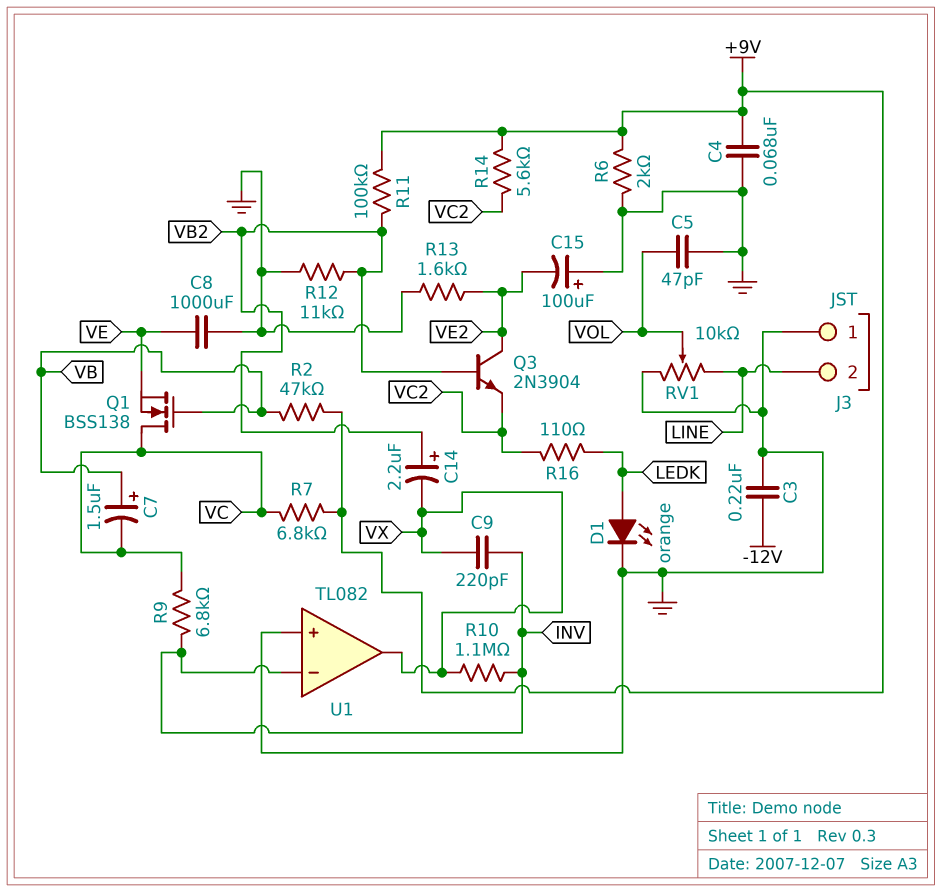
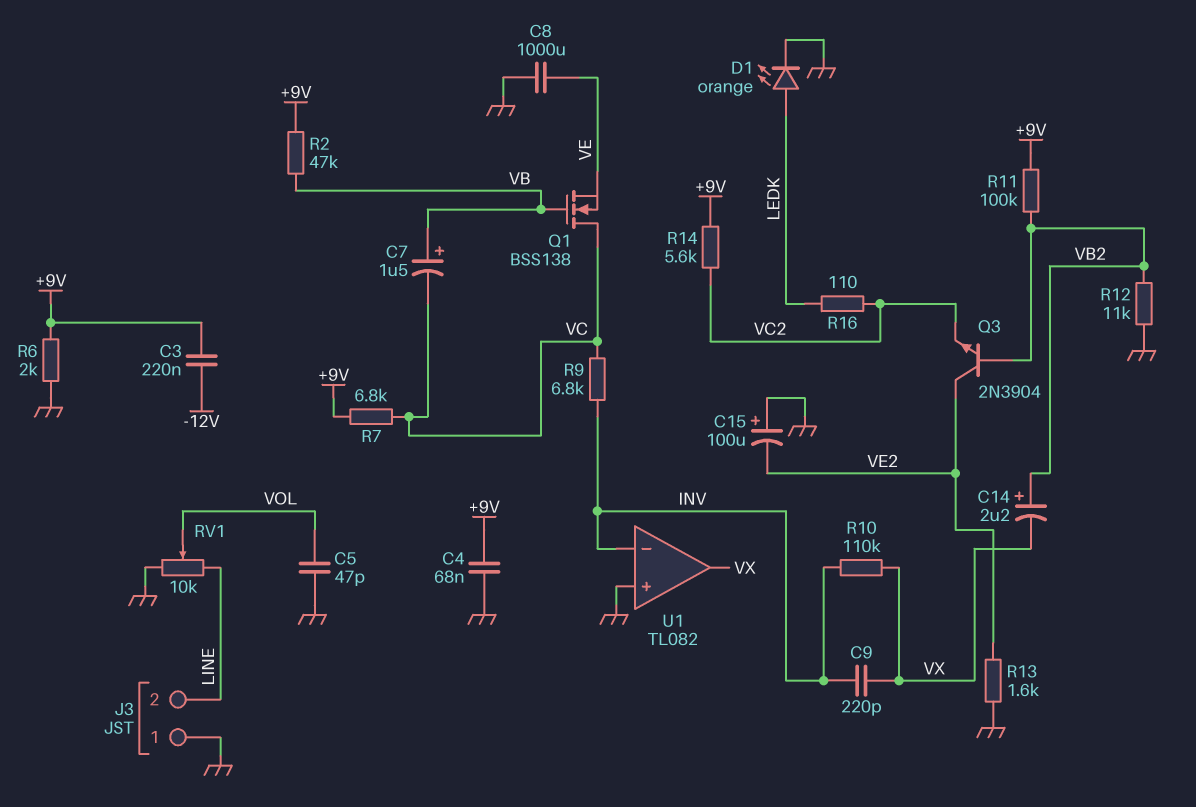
C3: 220nF (-12V, GND) -> 220nF (+9V, -12V)
R10: 1.1M (INV, VX) -> 110k (INV, VX)

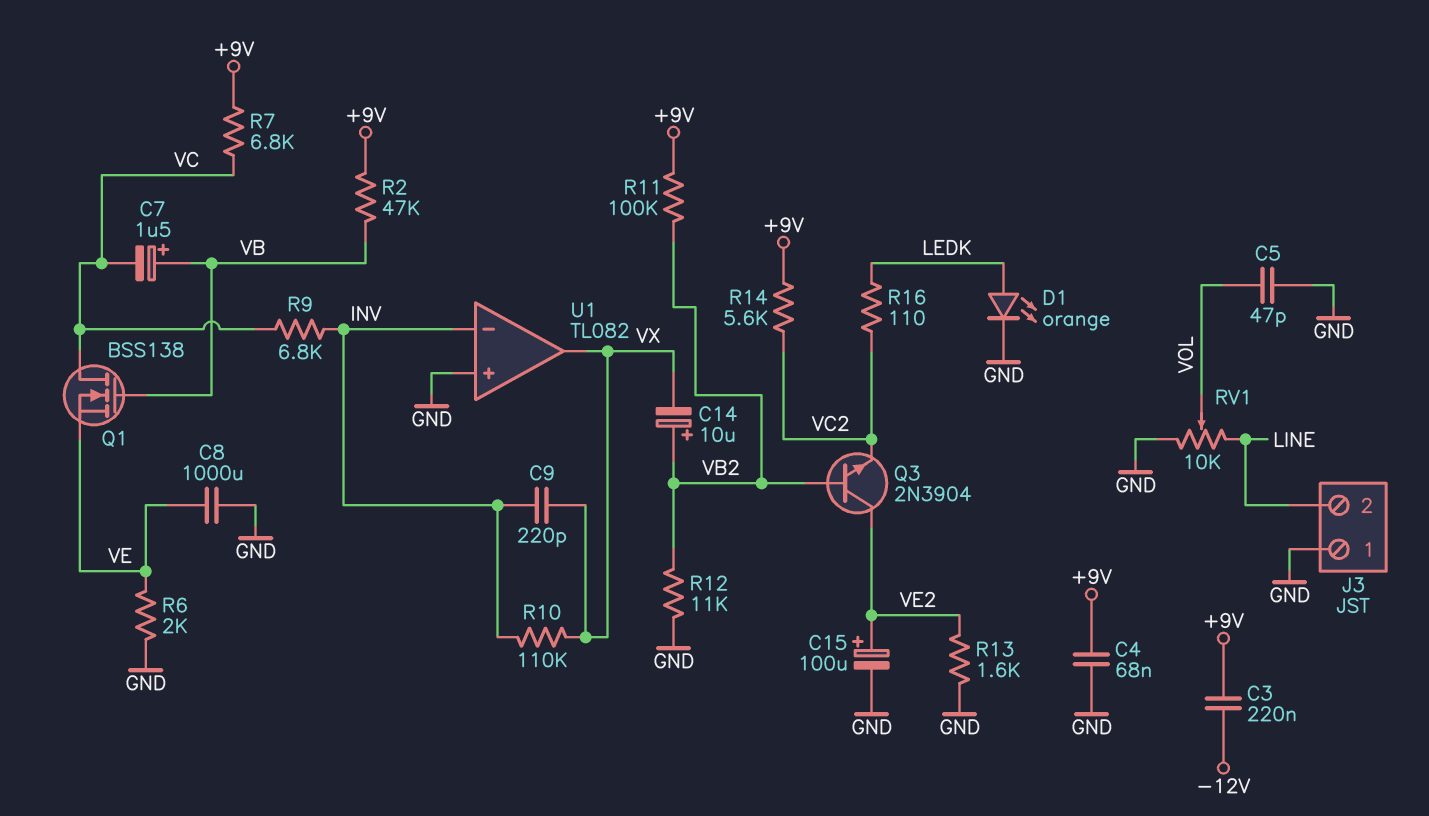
C14: 2.2uF (plus VB2, minus VX) -> 10uF (plus VB2, minus VX)
C15: 100uF (plus GND, minus VE2) -> 100uF (plus VE2, minus GND)
R6: 2k (+9V, GND) -> 2k (GND, VE)

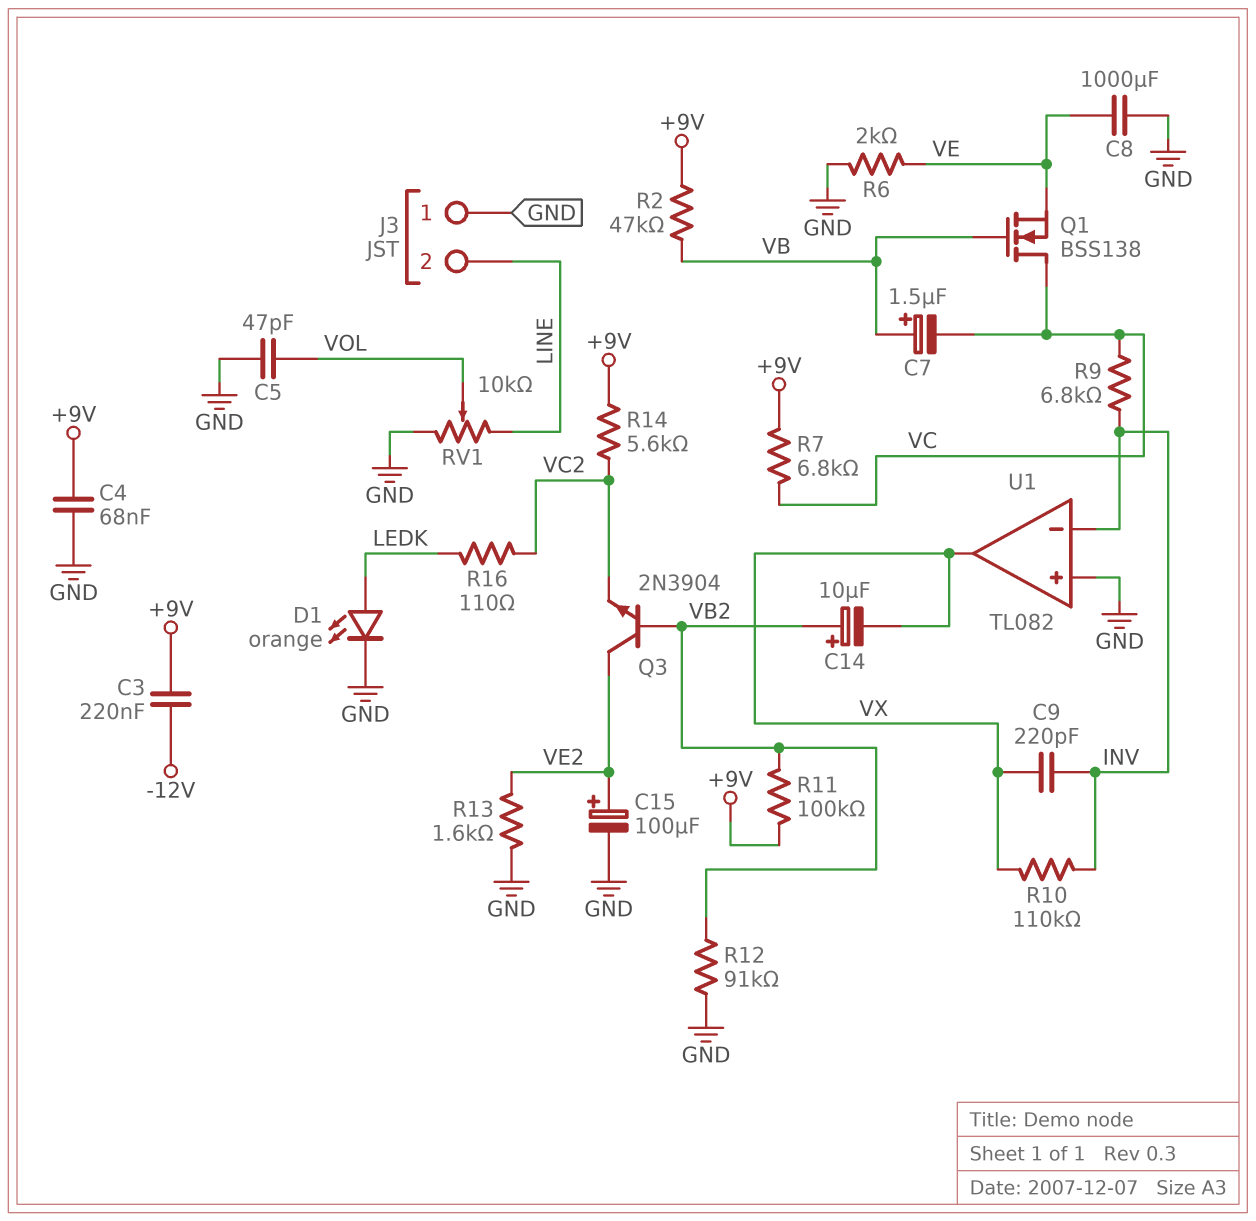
R12: 11k (GND, VB2) -> 91k (GND, VB2)

